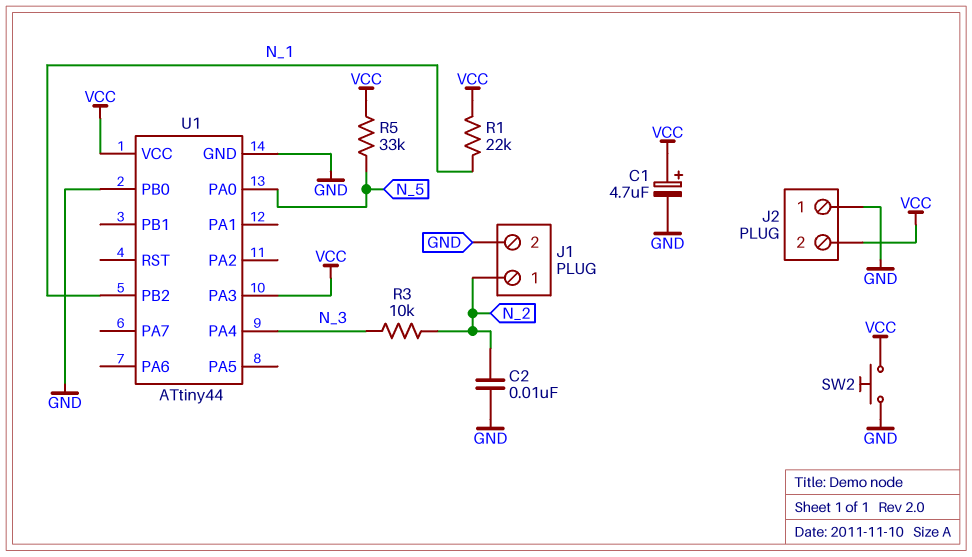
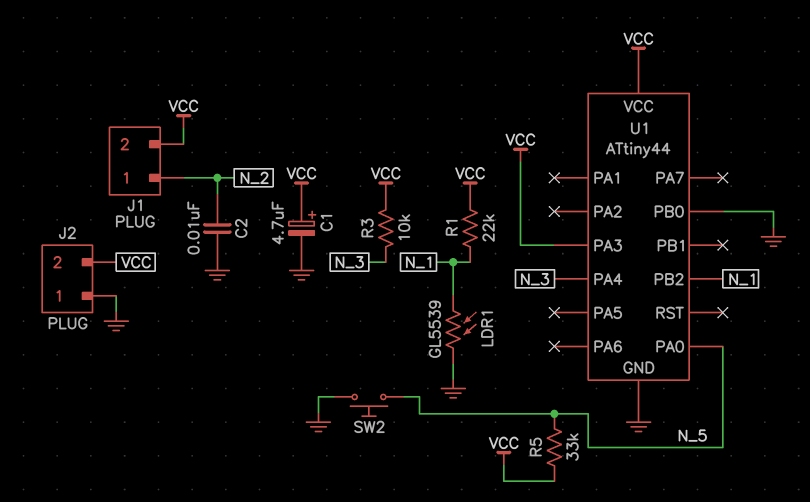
J1 pin 2: GND -> VCC
LDR1: none -> GL5539 (GND, N_1)
R3: 10k (N_2, N_3) -> 10k (N_3, VCC)
SW2: button (GND, VCC) -> button (GND, N_5)

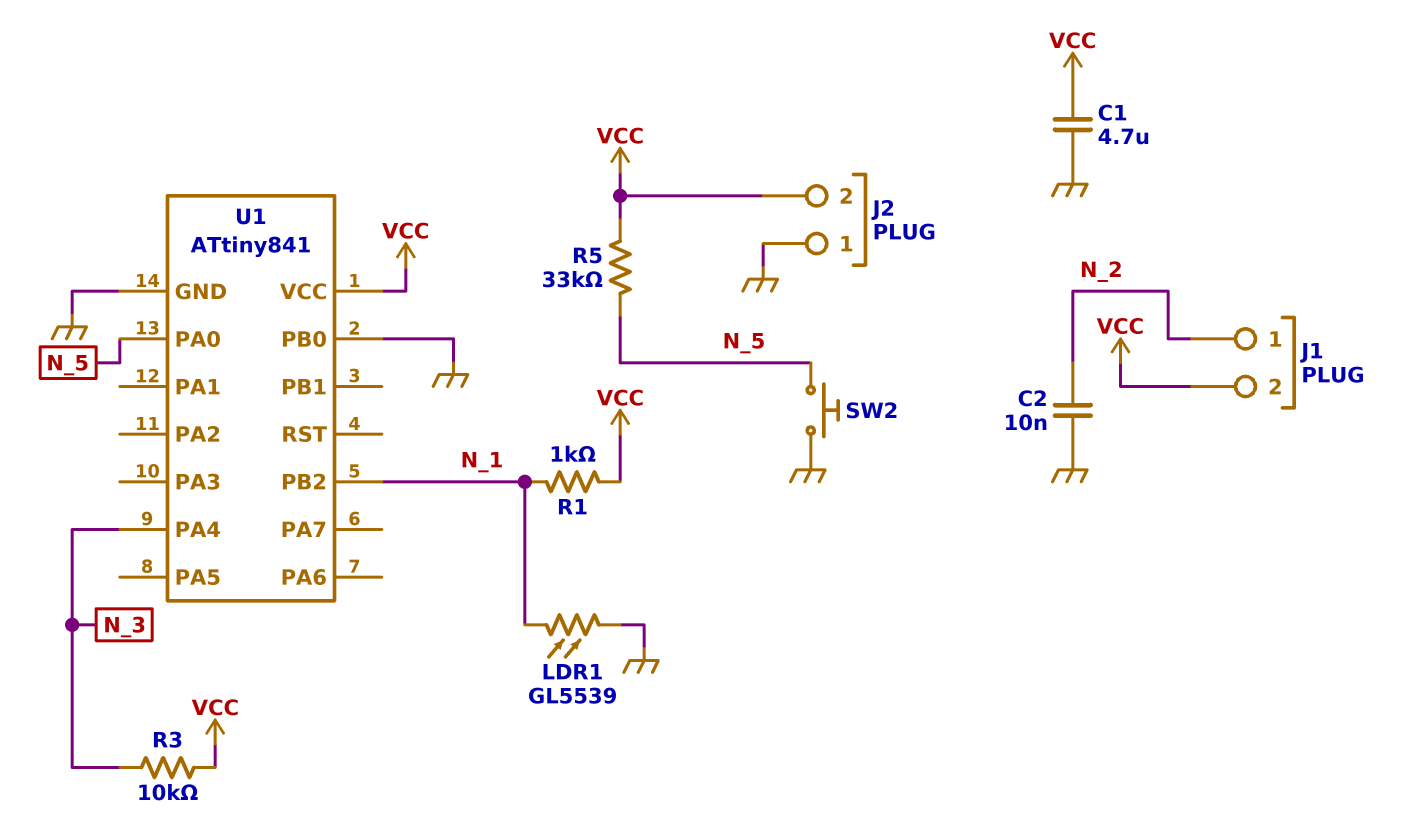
C1: 4.7uF (plus VCC, minus GND) -> 4.7uF (GND, VCC)
R1: 22k (N_1, VCC) -> 1k (N_1, VCC)
U1: ATtiny44 -> ATtiny841
U1 pin PA3: VCC -> none

